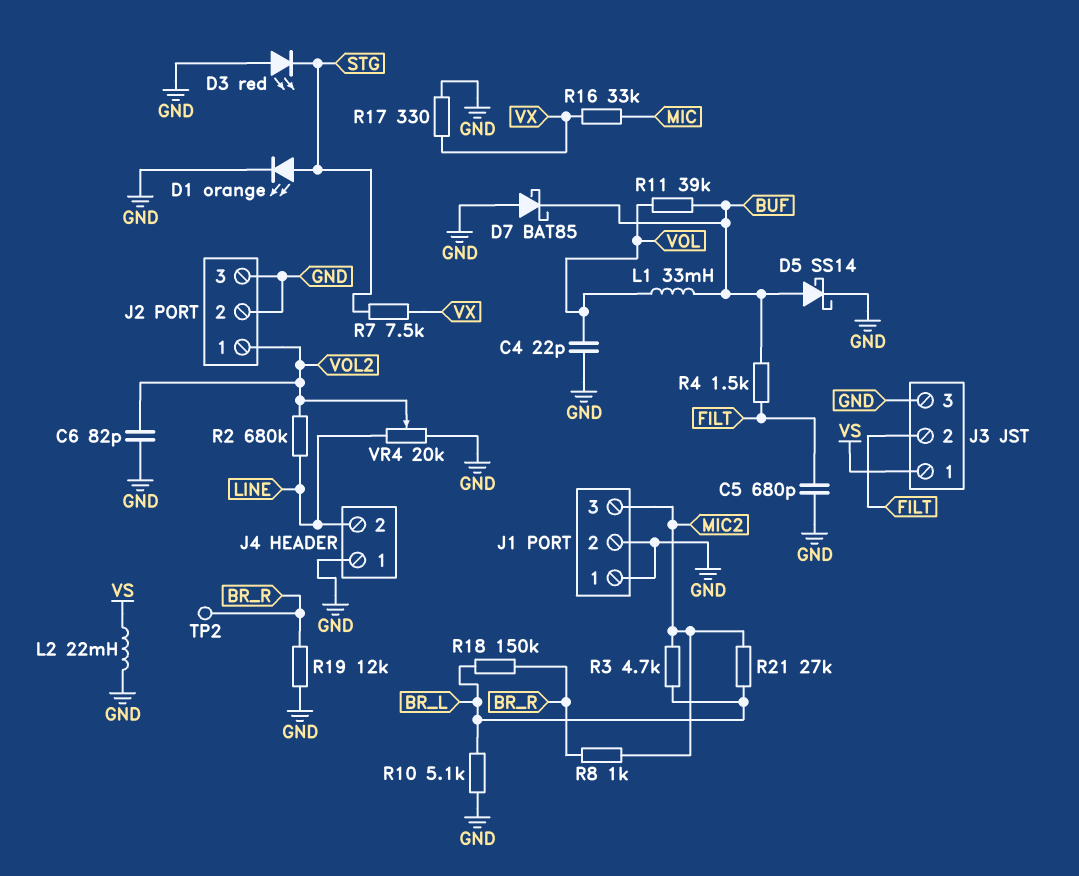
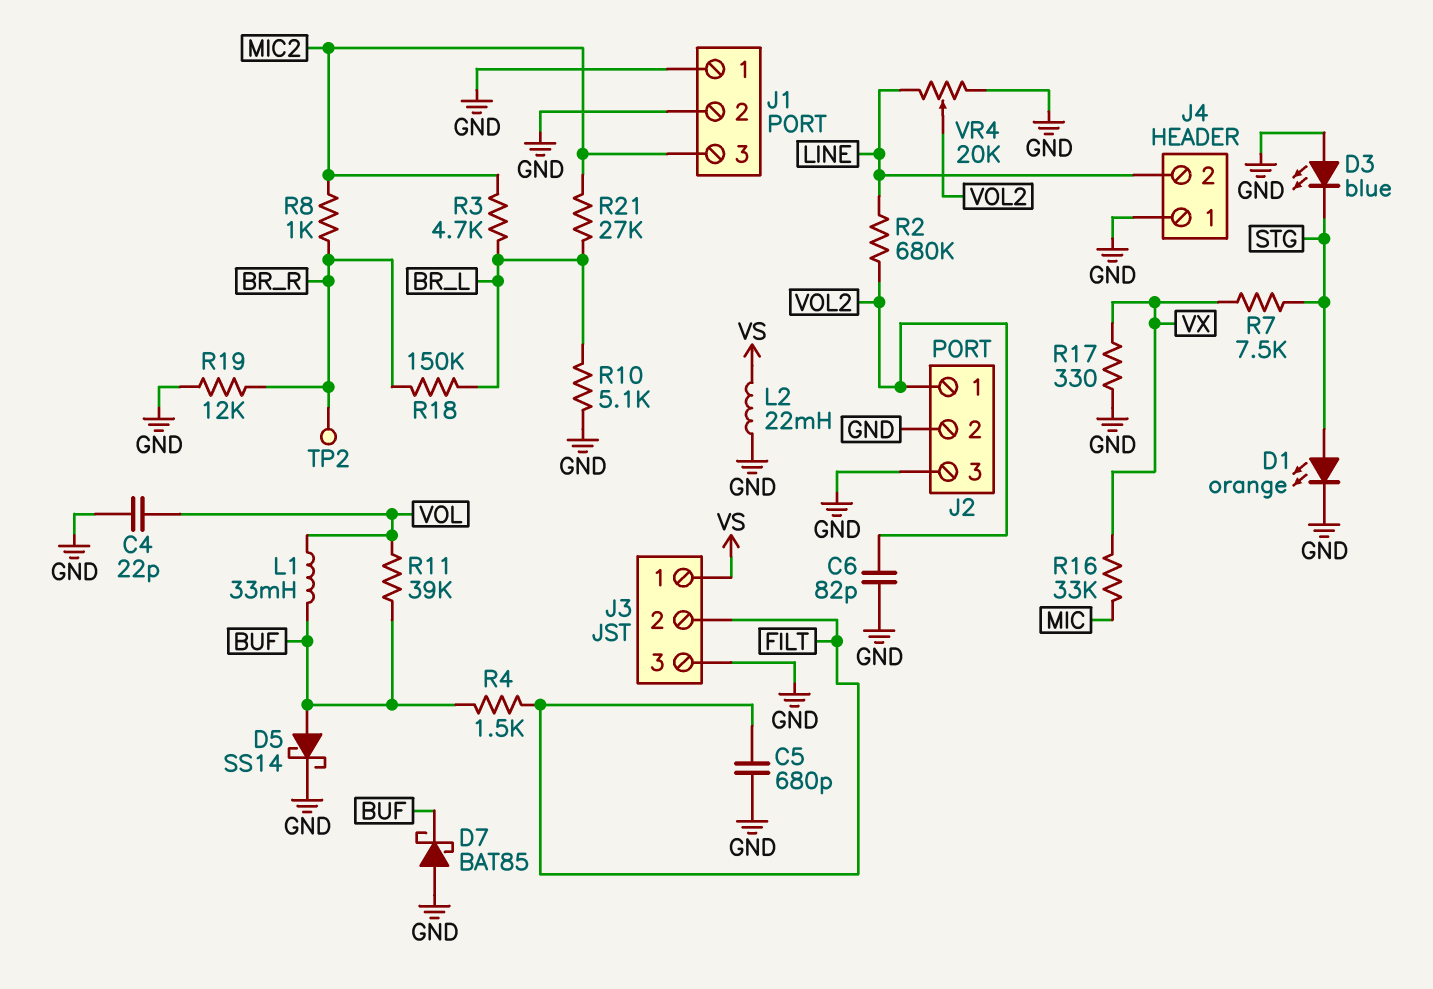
D3: LED red (A GND, K STG) -> LED blue (A GND, K STG)

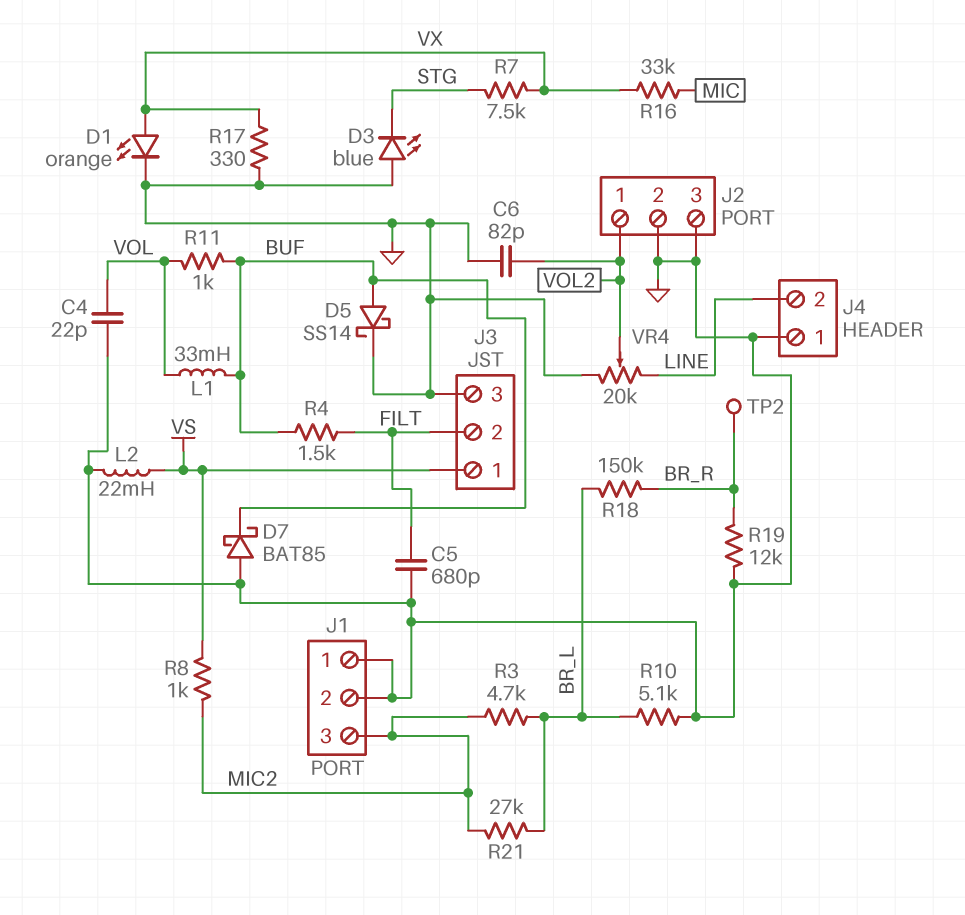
D1: LED orange (A STG, K GND) -> LED orange (A VX, K GND)
R2: 680k (LINE, VOL2) -> none
R8: 1k (BR_R, MIC2) -> 1k (MIC2, VS)
R11: 39k (BUF, VOL) -> 1k (BUF, VOL)

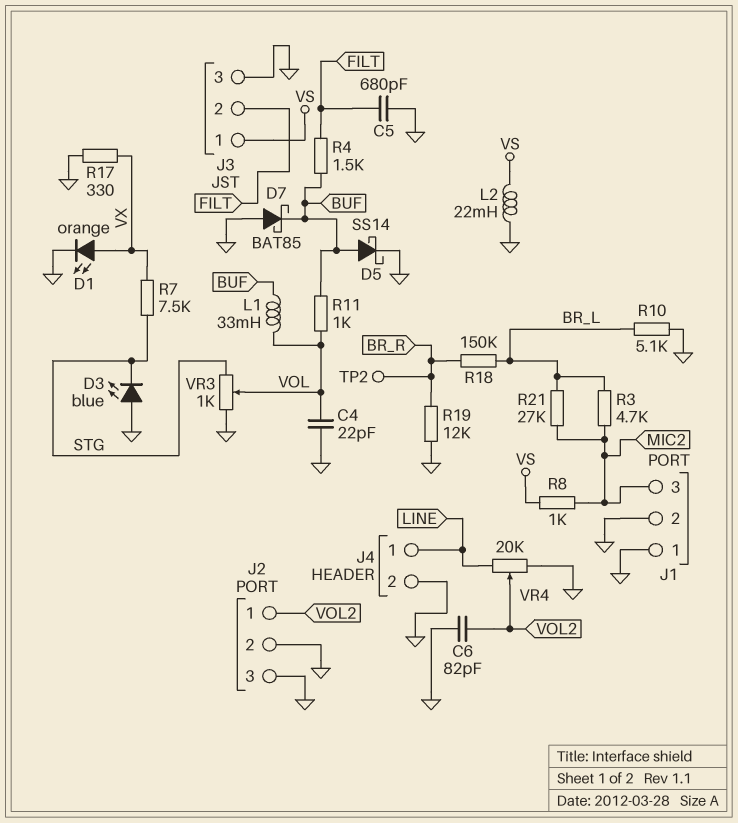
J4 pin 1: GND -> LINE
J4 pin 2: LINE -> GND
R16: 33k (MIC, VX) -> none
VR3: none -> 1k (GND, STG, wiper VOL)

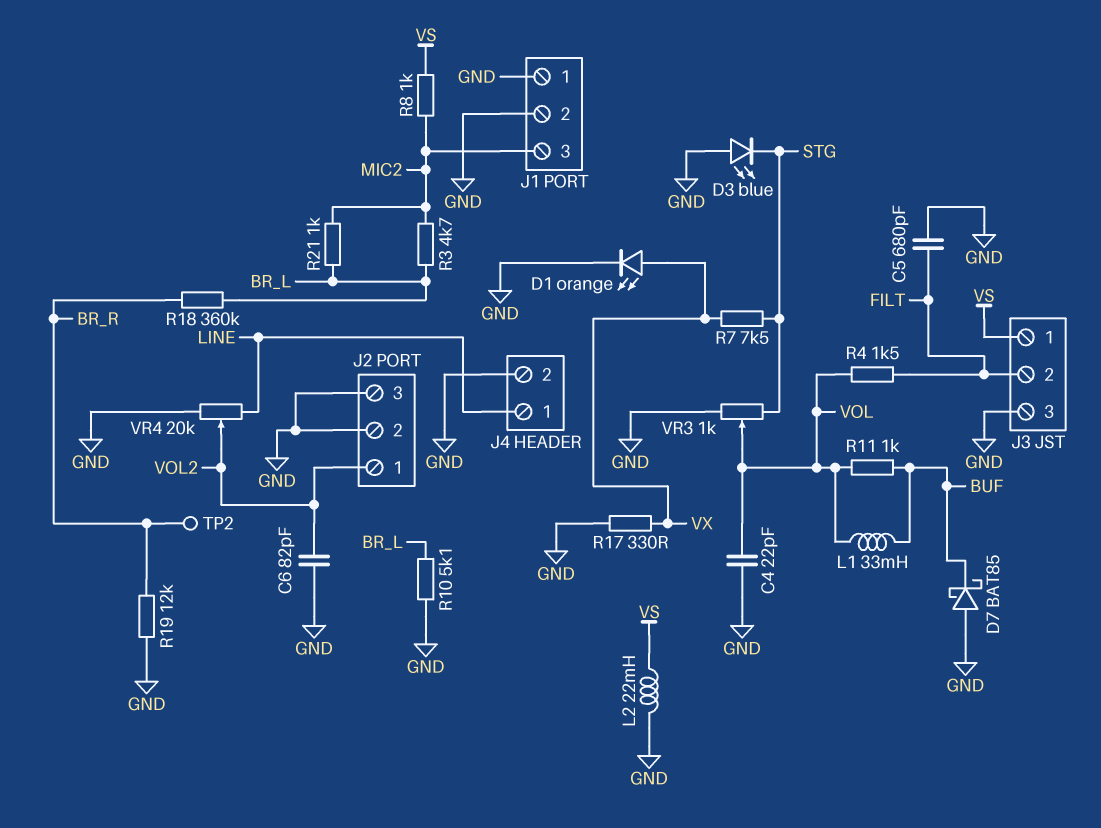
D5: schottky SS14 (A BUF, K GND) -> none
R4: 1.5k (BUF, FILT) -> 1.5k (FILT, VOL)
R18: 150k (BR_L, BR_R) -> 360k (BR_L, BR_R)
R21: 27k (BR_L, MIC2) -> 1k (BR_L, MIC2)

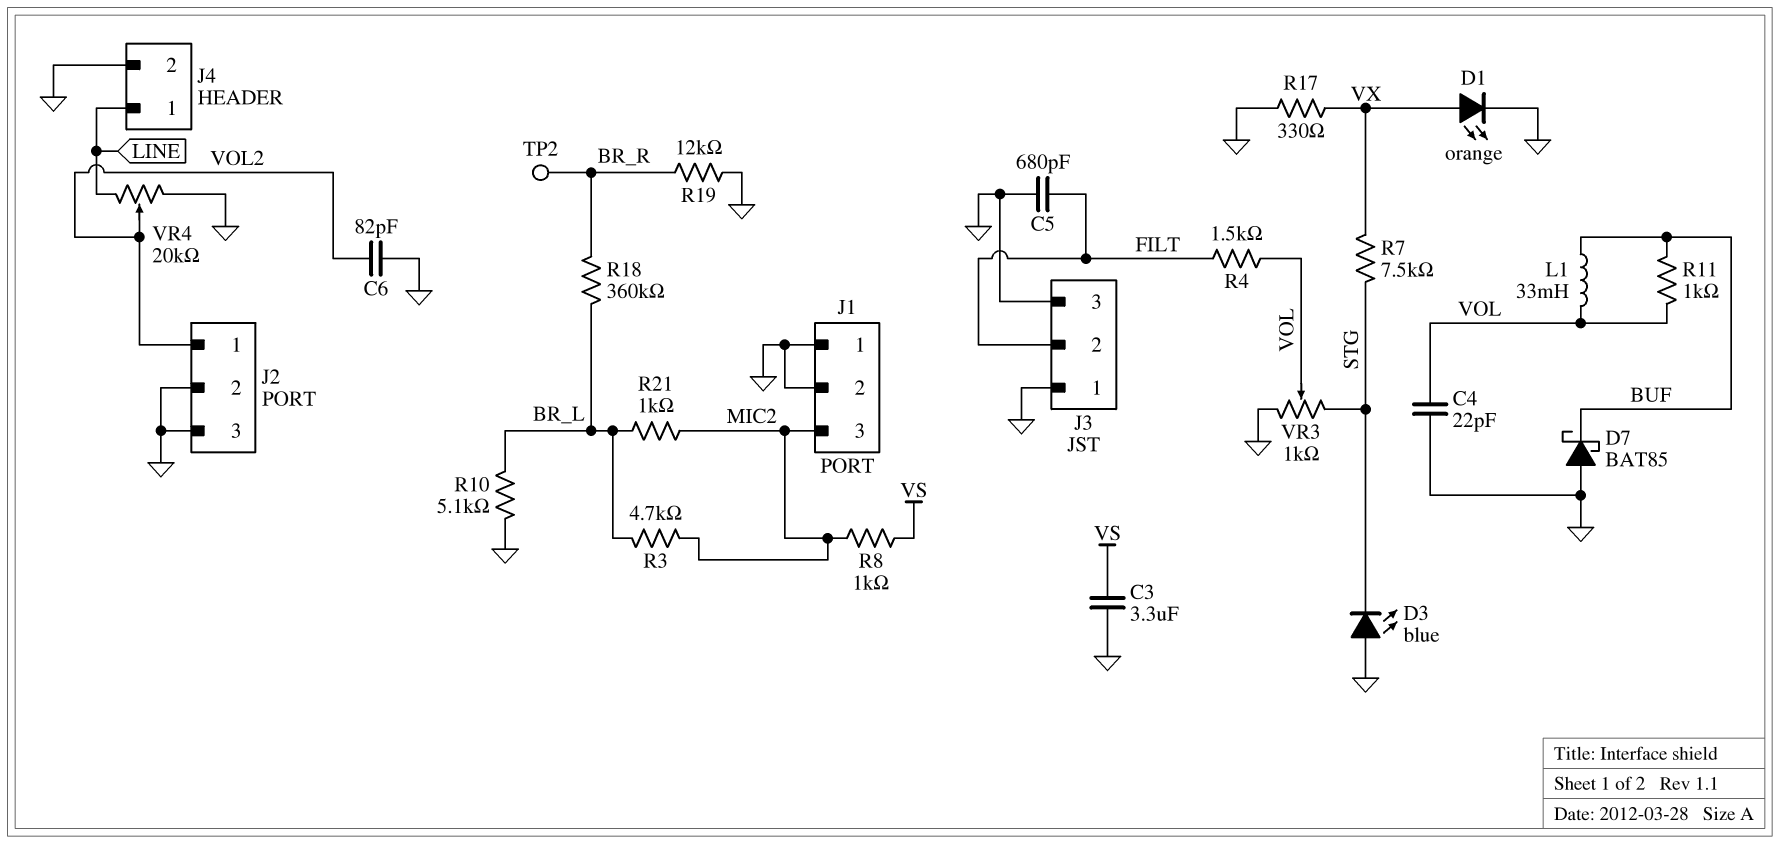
C3: none -> 3.3uF (GND, VS)
J3 pin 1: VS -> GND
L2: 22mH (GND, VS) -> none

